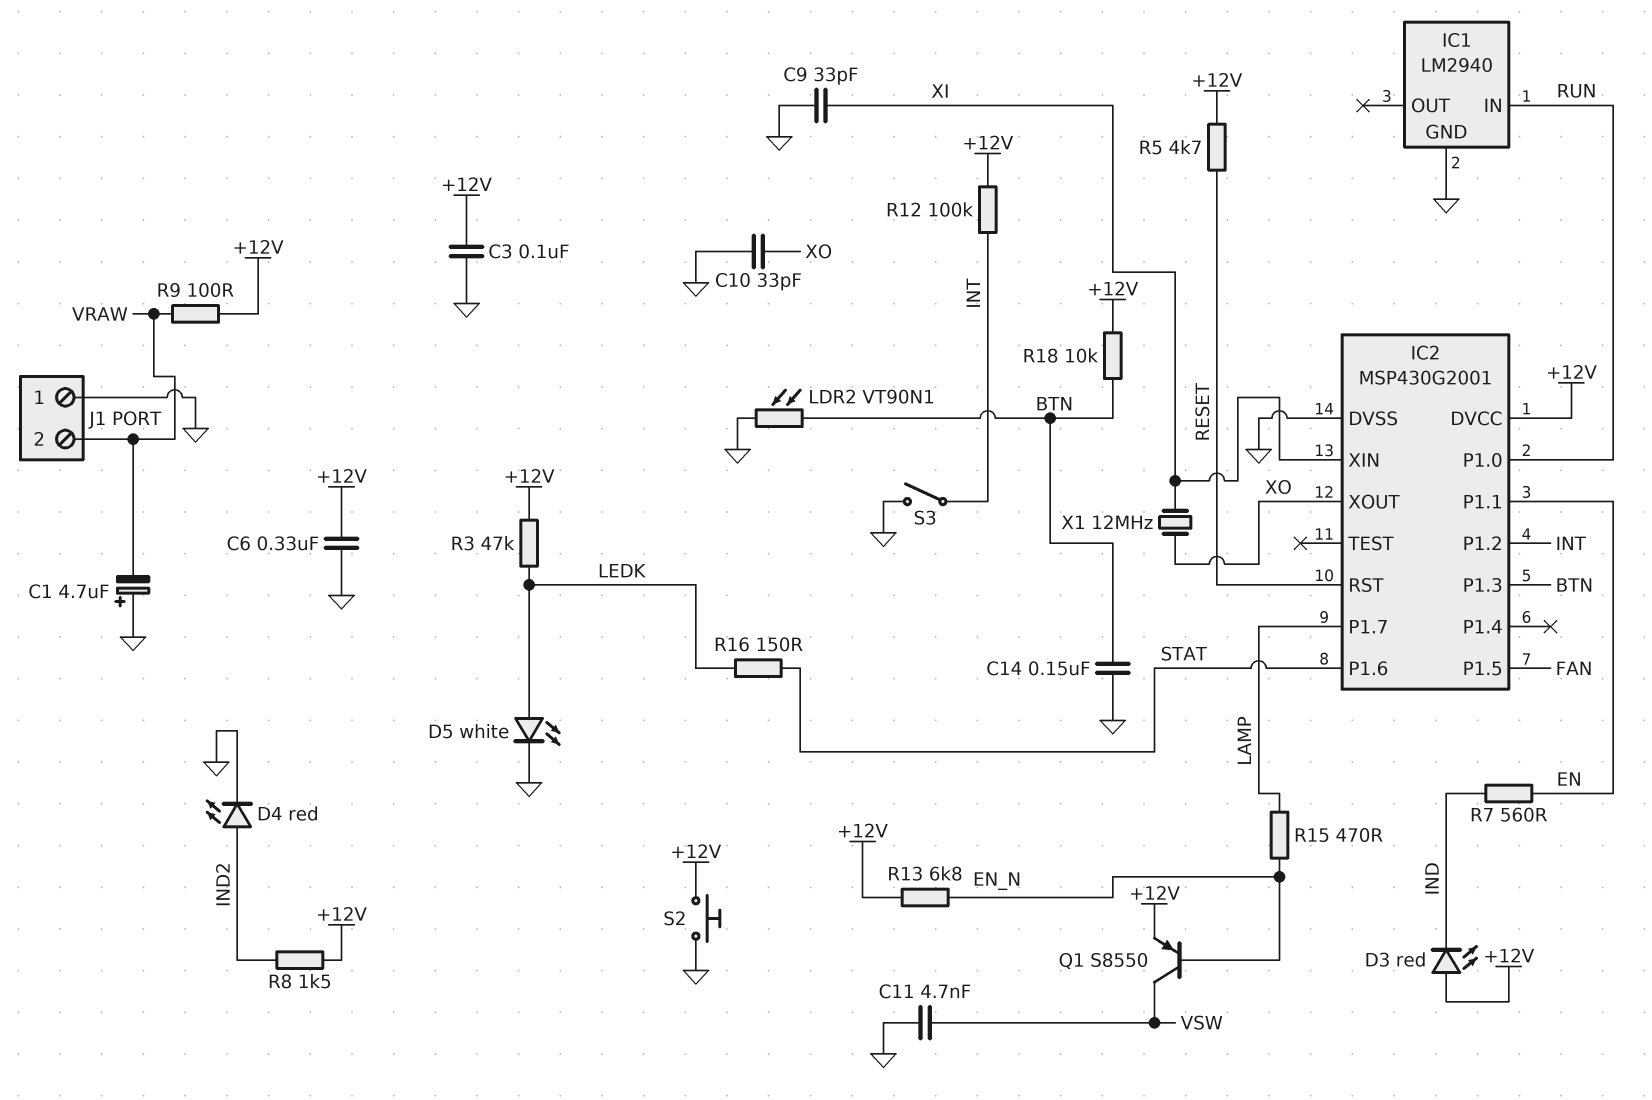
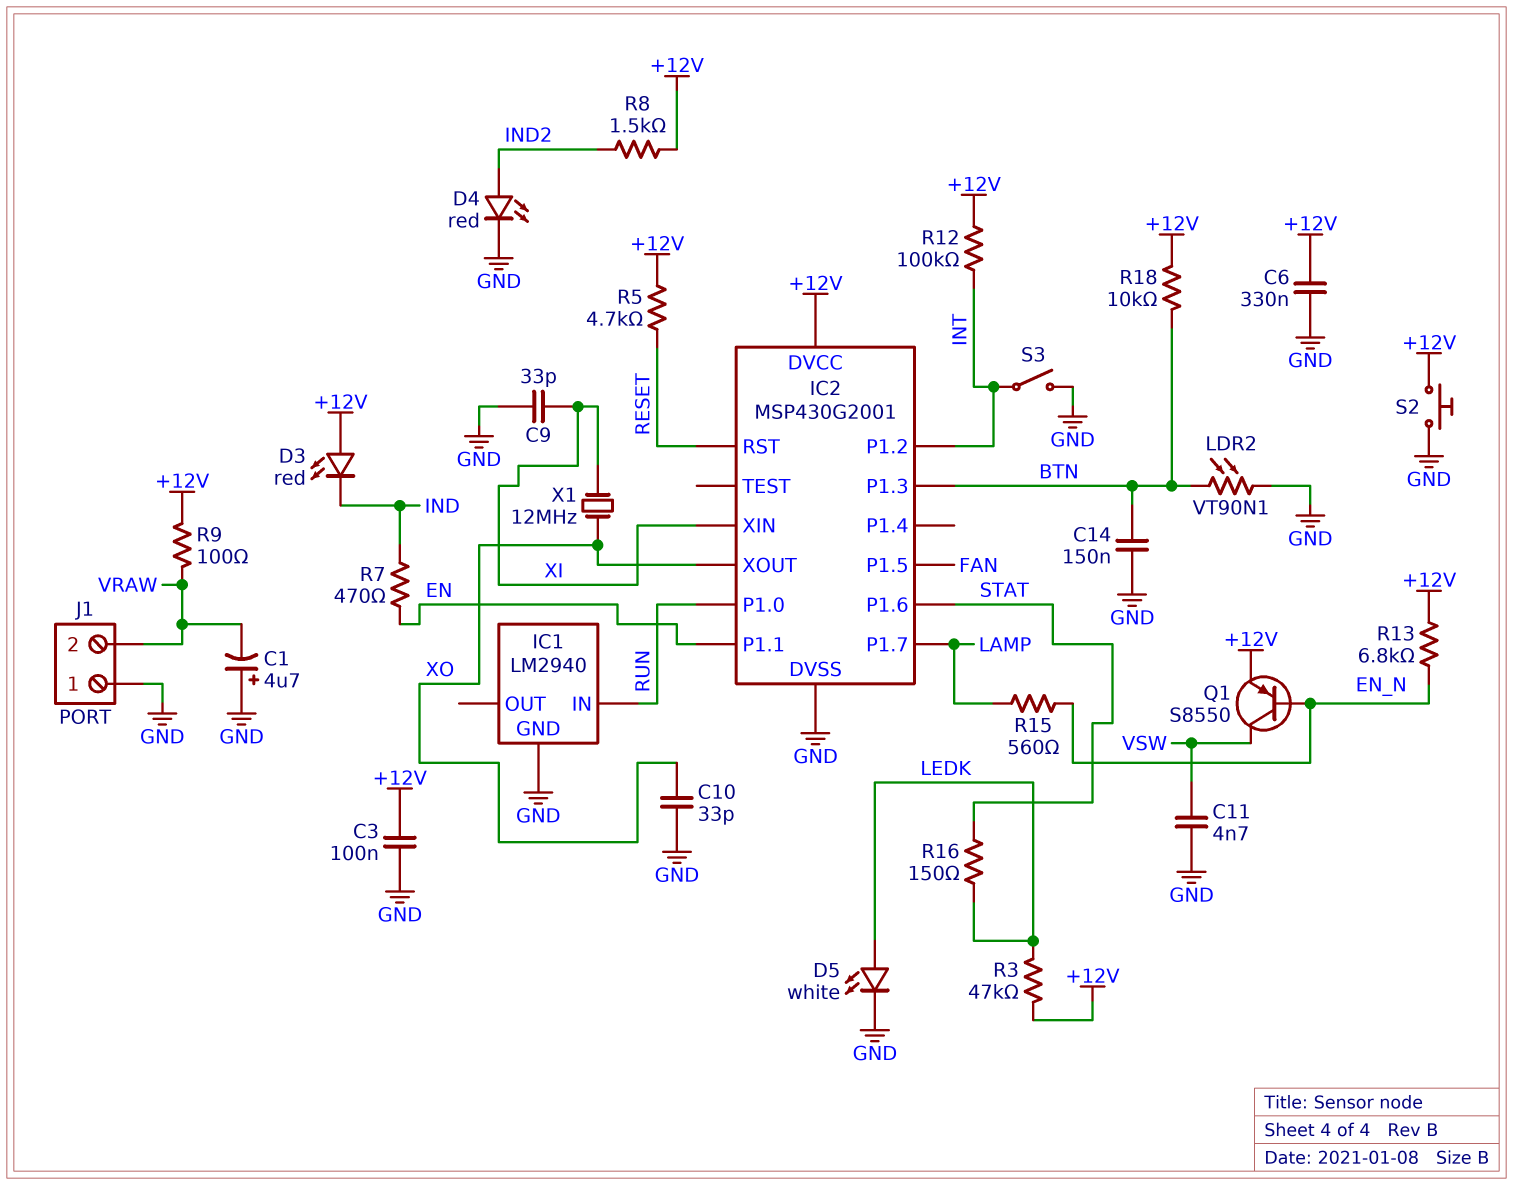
R7: 560 (EN, IND) -> 470 (EN, IND)
R15: 470 (EN_N, LAMP) -> 560 (EN_N, LAMP)

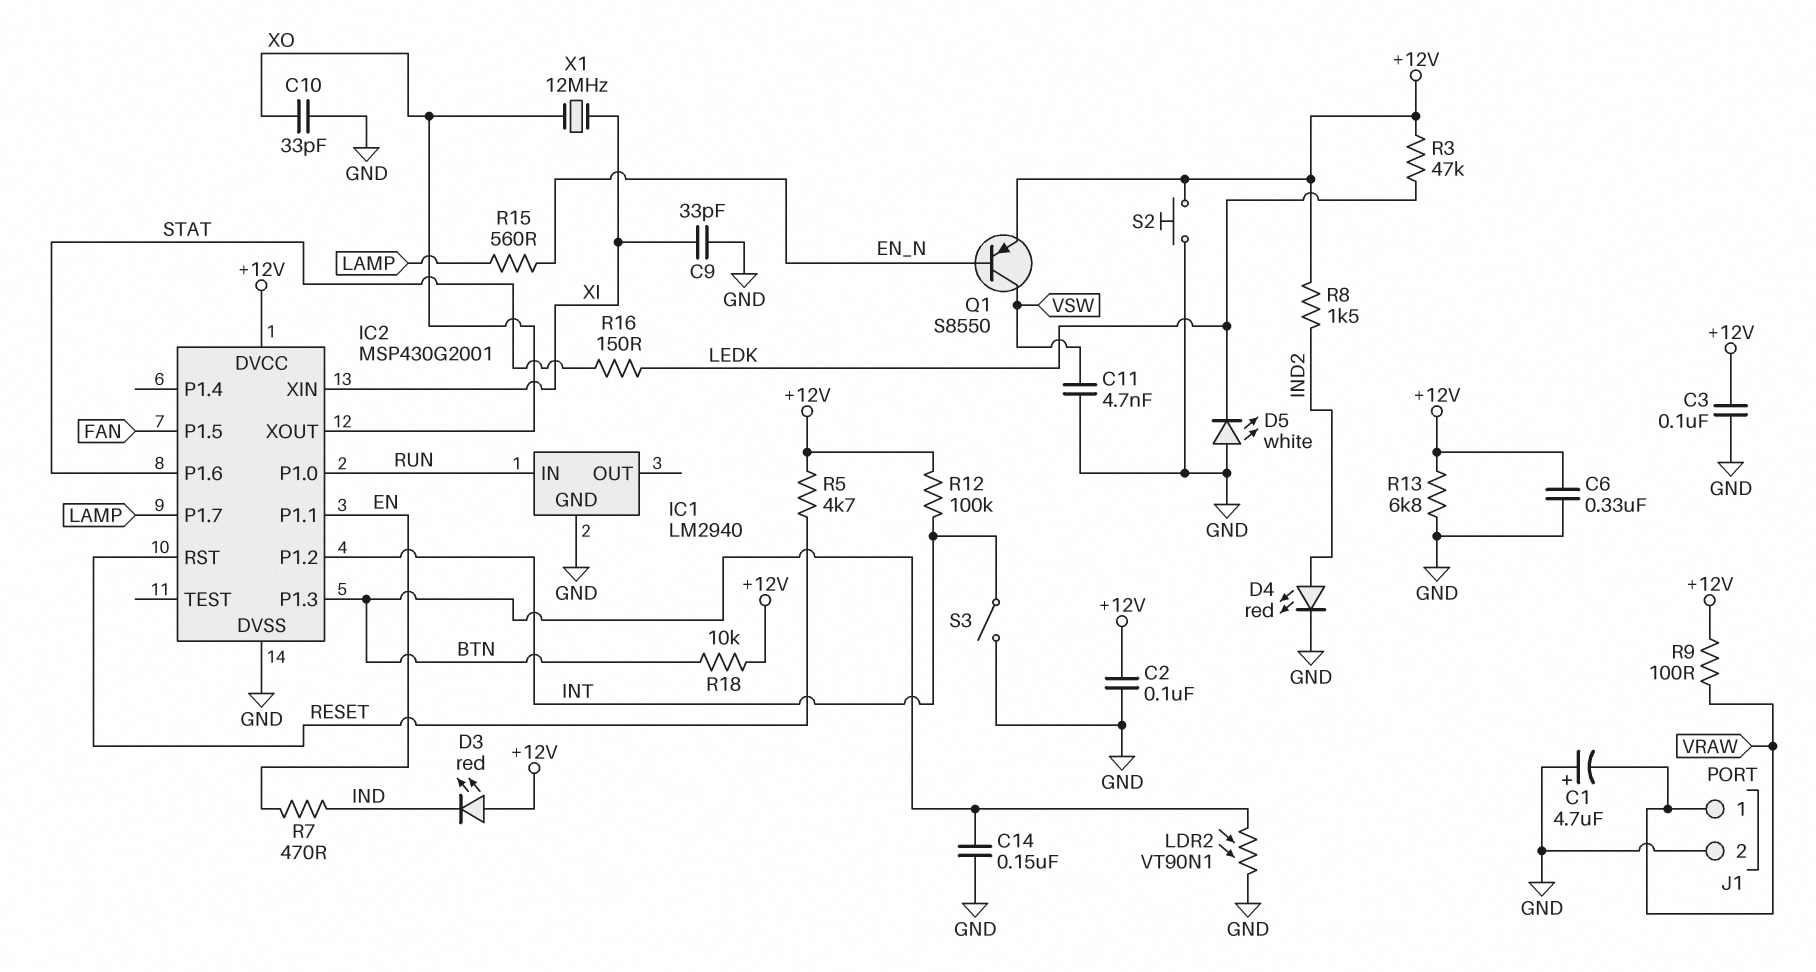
C2: none -> 100nF (+12V, GND)
D5: LED white (A LEDK, K GND) -> LED white (A GND, K LEDK)
J1 pin 1: GND -> VRAW
J1 pin 2: VRAW -> GND
R13: 6.8k (+12V, EN_N) -> 6.8k (+12V, GND)

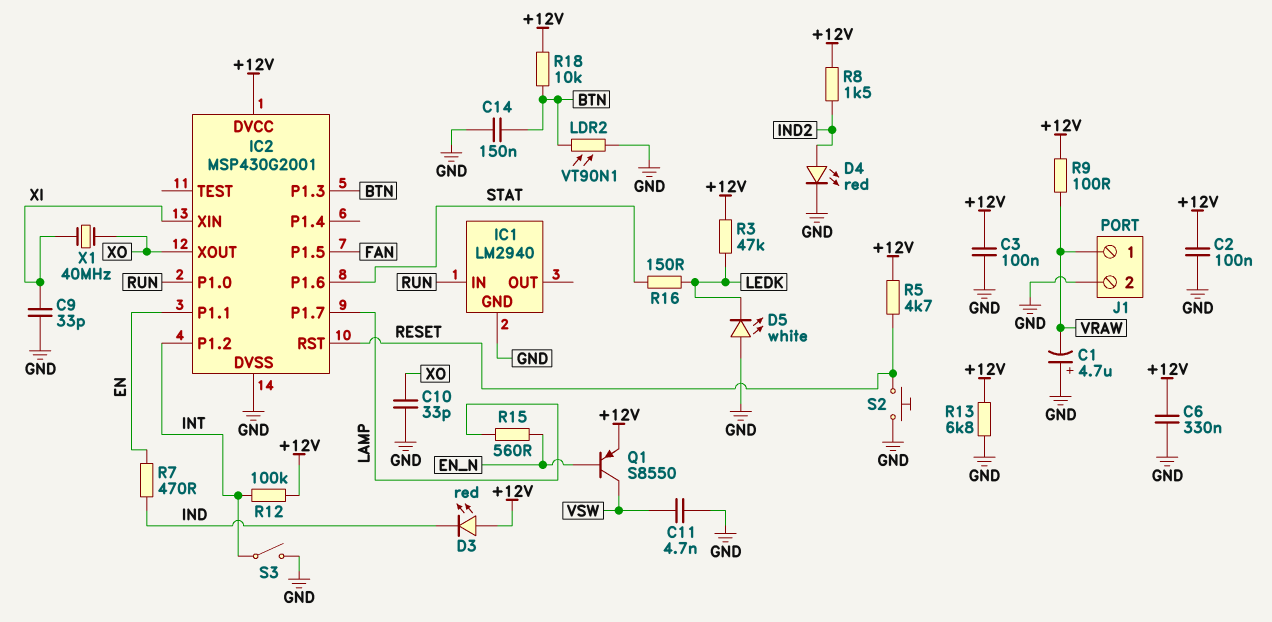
S2: button (+12V, GND) -> button (GND, RESET)
X1: 12MHz (XI, XO) -> 40MHz (XI, XO)

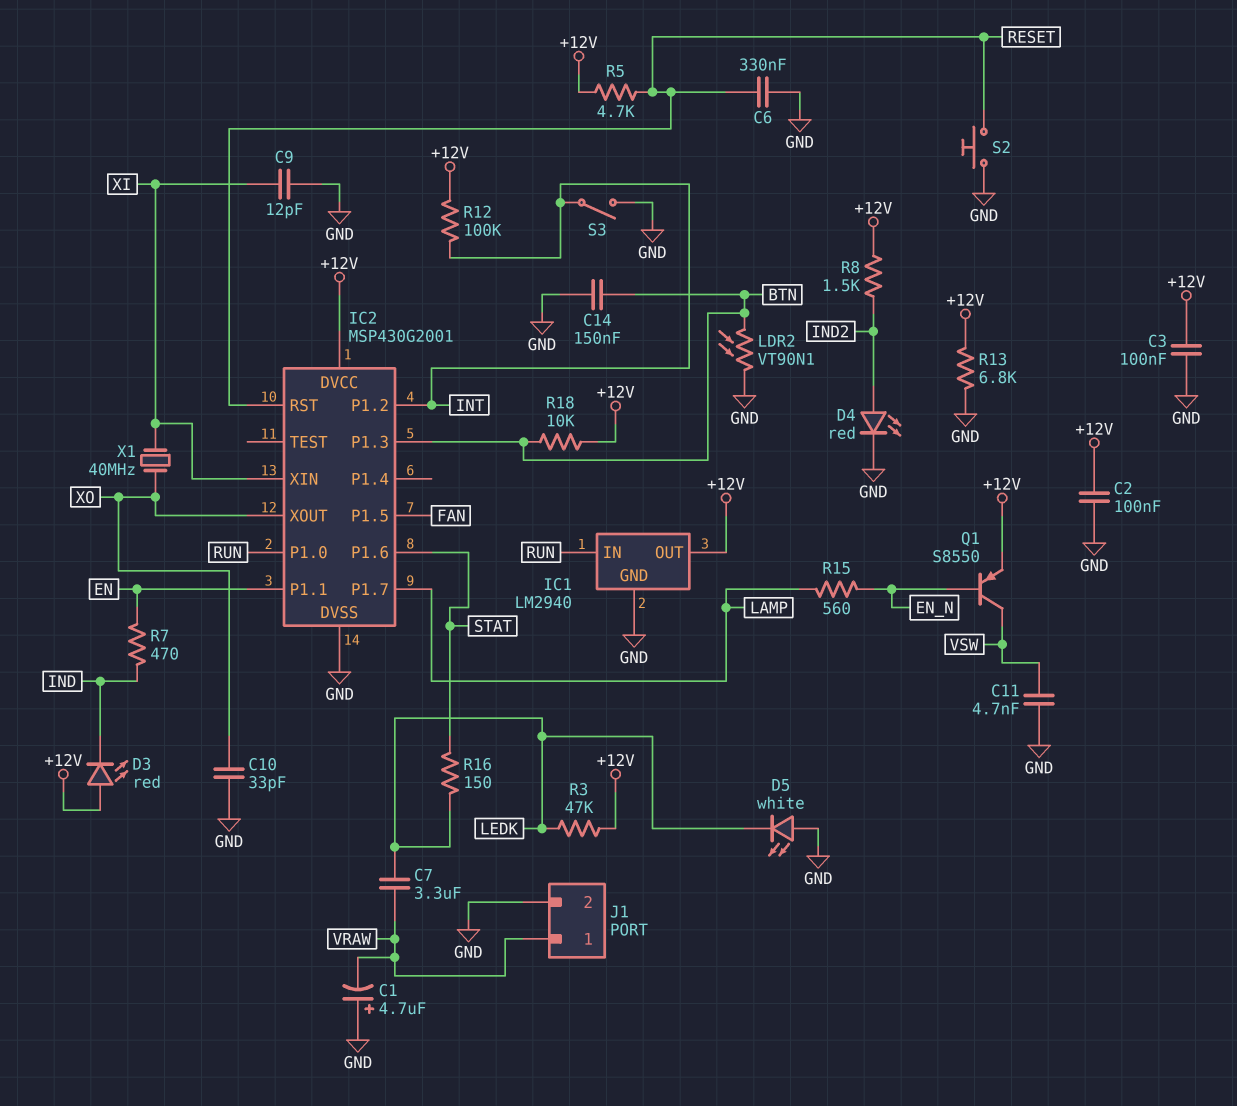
C6: 330nF (+12V, GND) -> 330nF (GND, RESET)
C7: none -> 3.3uF (LEDK, VRAW)
C9: 33pF (GND, XI) -> 12pF (GND, XI)
IC1 pin OUT: none -> +12V
R9: 100 (+12V, VRAW) -> none

